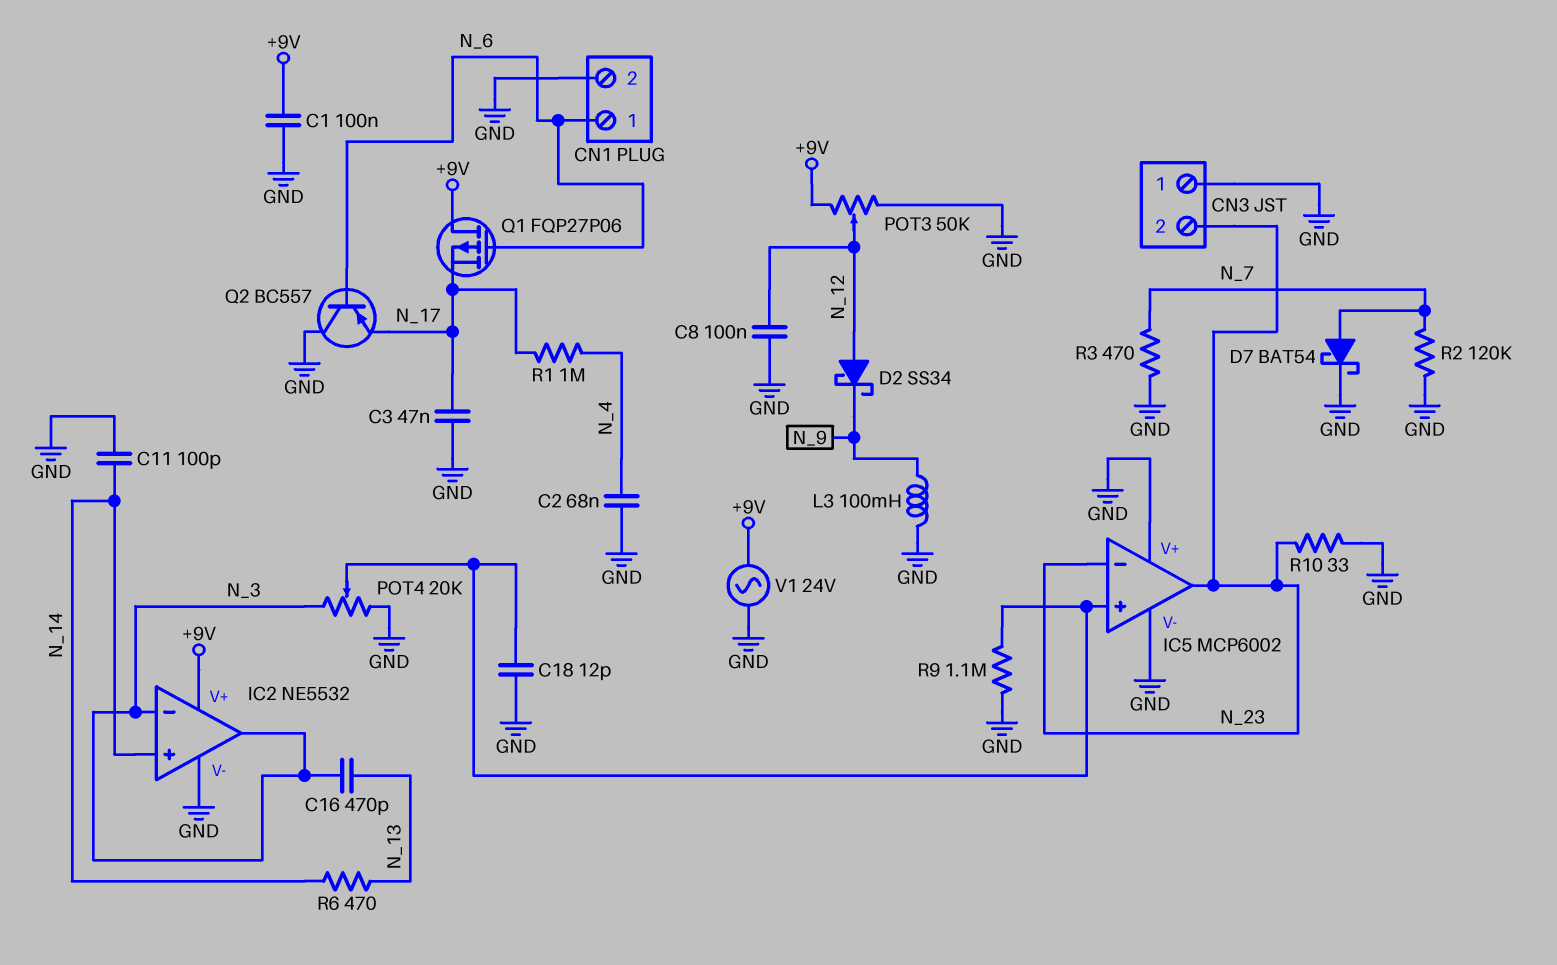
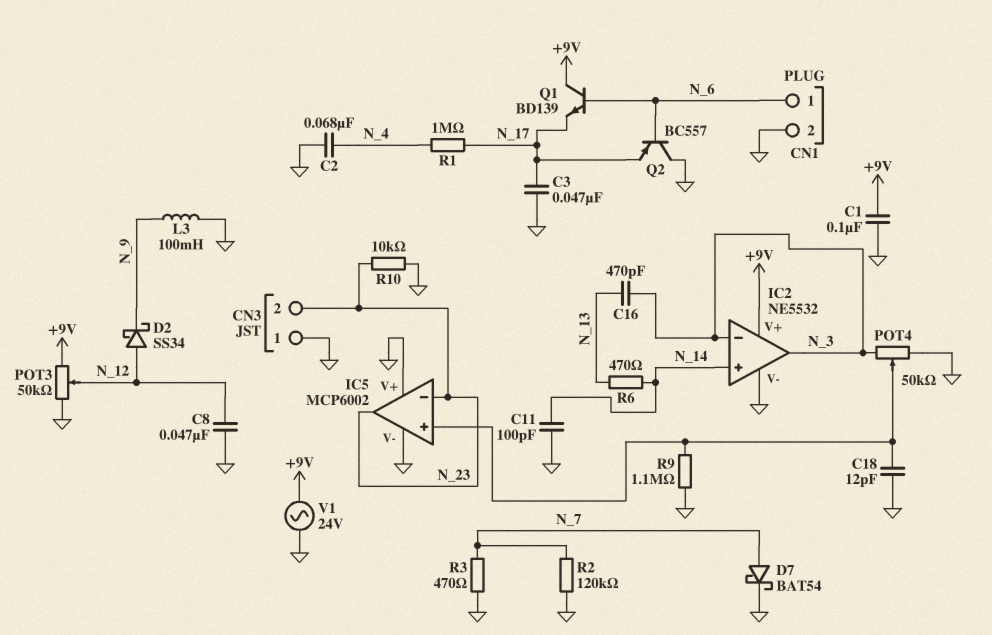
C8: 100nF (GND, N_12) -> 47nF (GND, N_12)
POT4: 20k (GND, N_3, wiper IC5/in+) -> 50k (GND, N_3, wiper IC5/in+)
Q1: PMOS FQP27P06 (G N_6, D +9V, S N_17) -> NPN BD139 (B N_6, C +9V, E N_17)
R10: 33 (GND, N_23) -> 10k (GND, N_23)

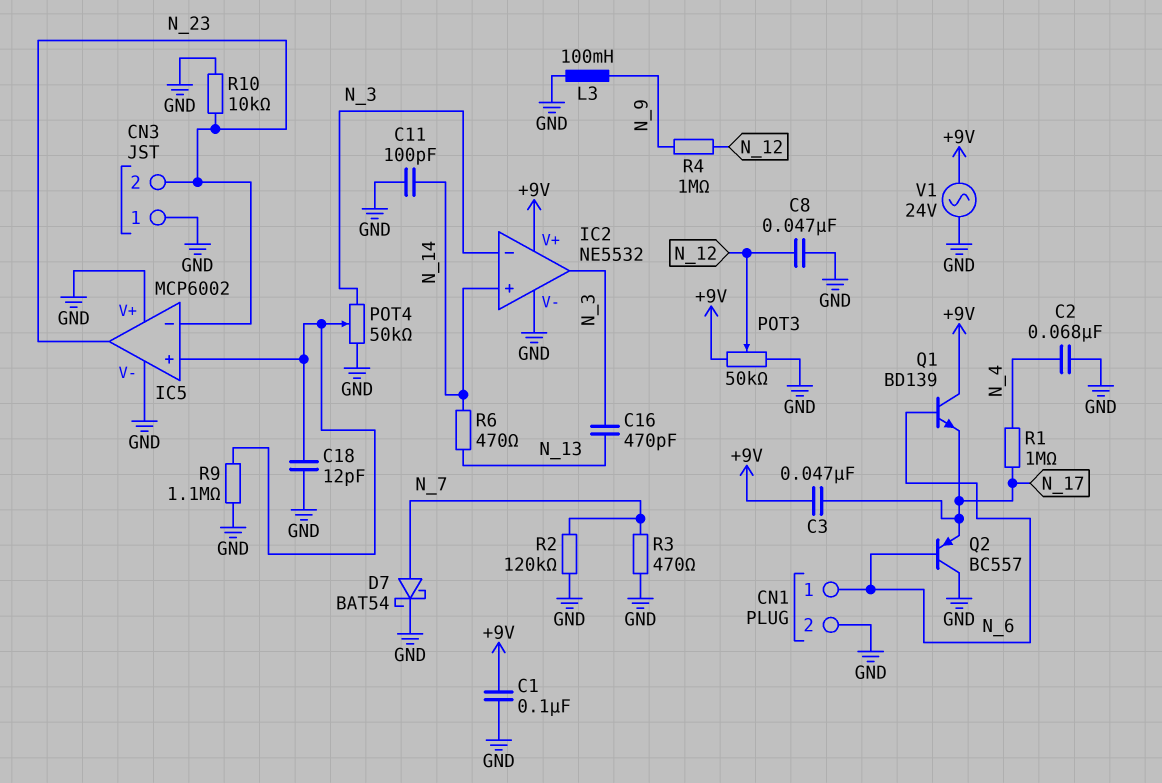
C3: 47nF (GND, N_17) -> 47nF (+9V, N_17)
D2: schottky SS34 (A N_12, K N_9) -> none
R4: none -> 1M (N_9, N_12)

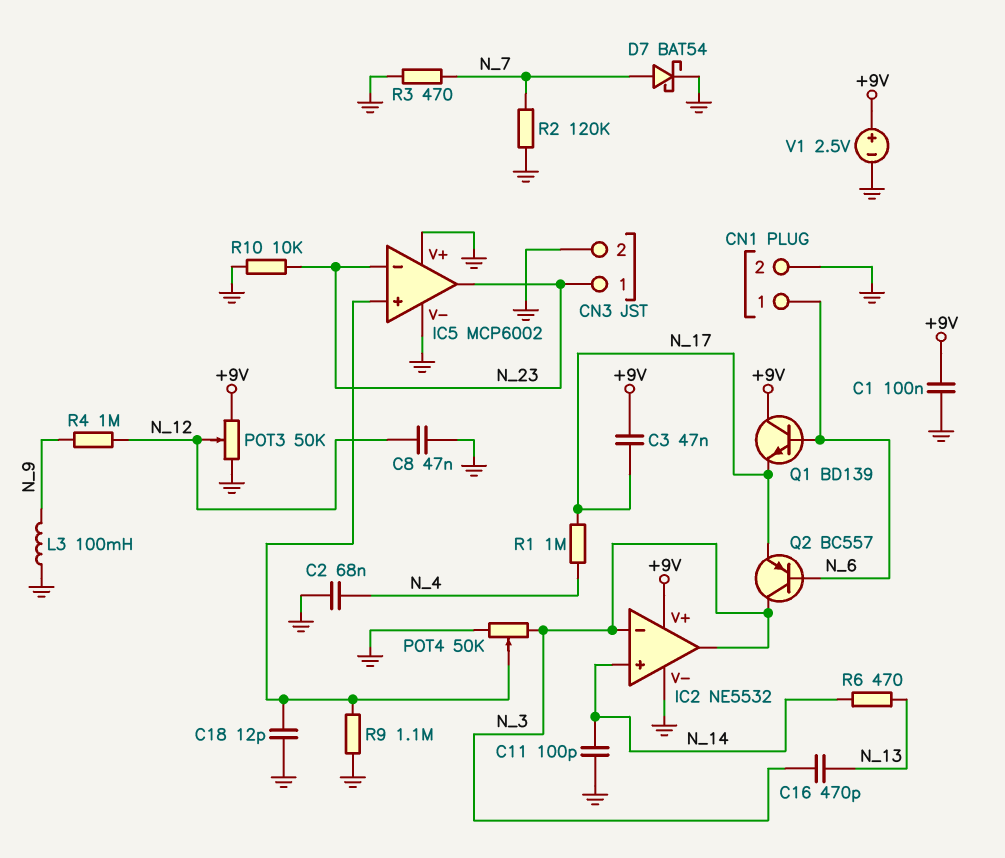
CN3 pin 1: GND -> N_23
CN3 pin 2: N_23 -> GND
Q2: PNP BC557 (B N_6, C GND, E N_17) -> PNP BC557 (B N_6, C N_3, E N_17)
V1: AC 24V (+9V, GND) -> 2.5V (plus +9V, minus GND)

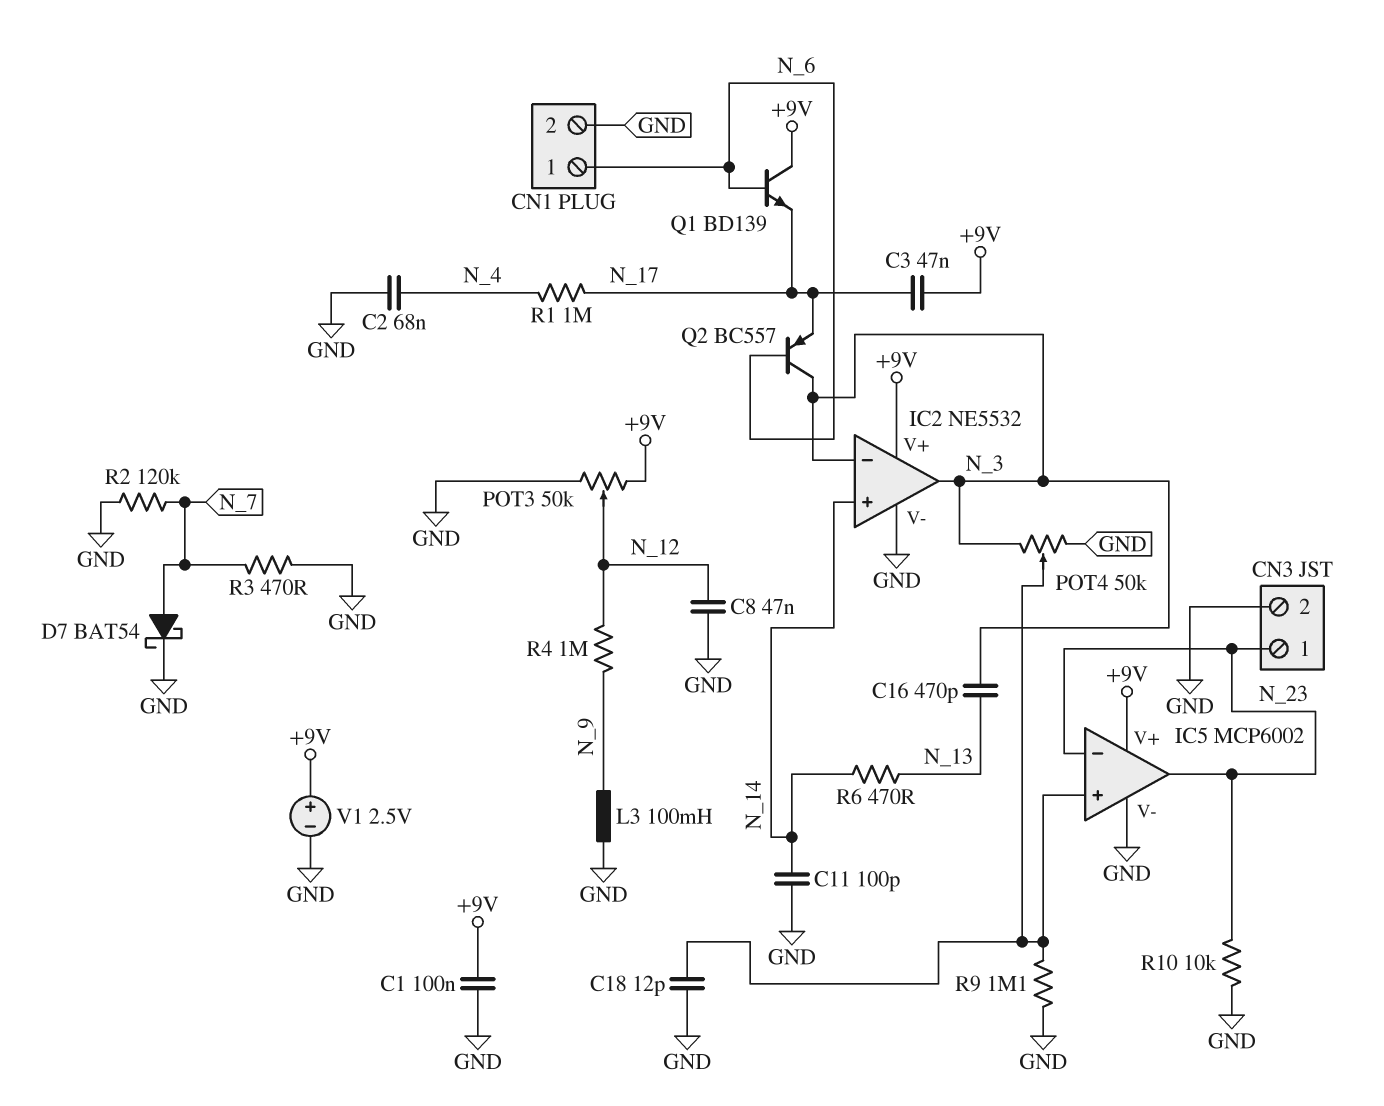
IC5 pin V+: GND -> +9V

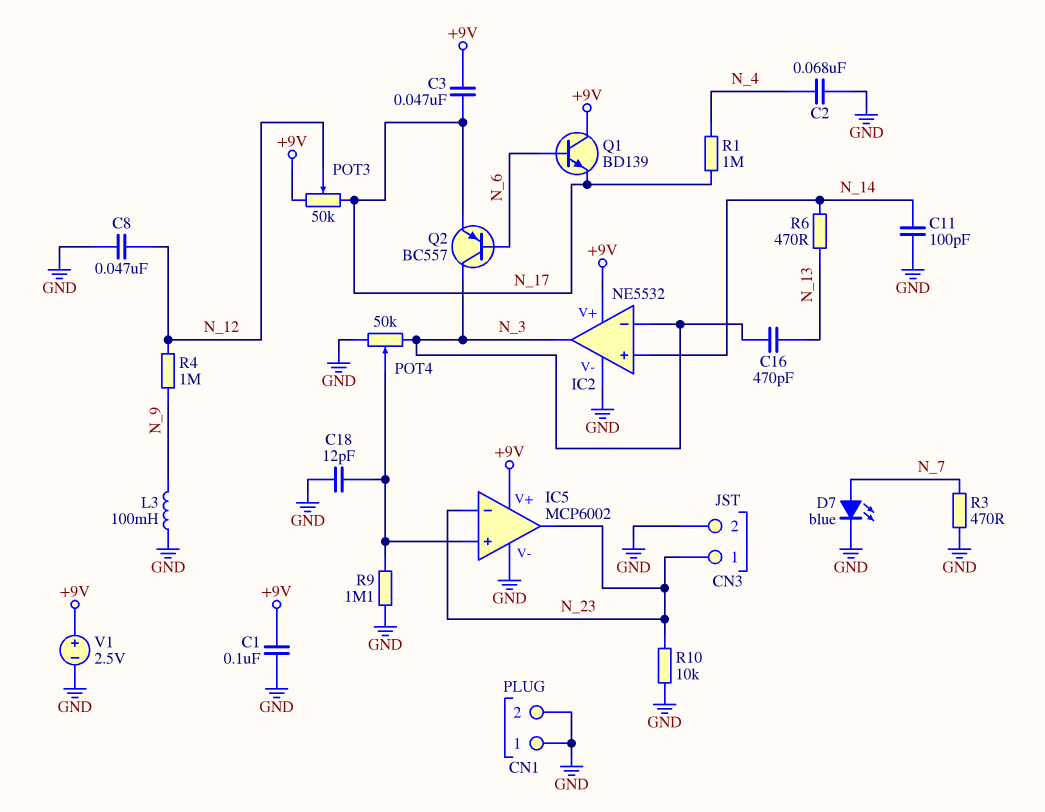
CN1 pin 1: N_6 -> GND
D7: schottky BAT54 (A N_7, K GND) -> LED blue (A N_7, K GND)
POT3: 50k (+9V, GND, wiper N_12) -> 50k (+9V, N_17, wiper N_12)
R2: 120k (GND, N_7) -> none

